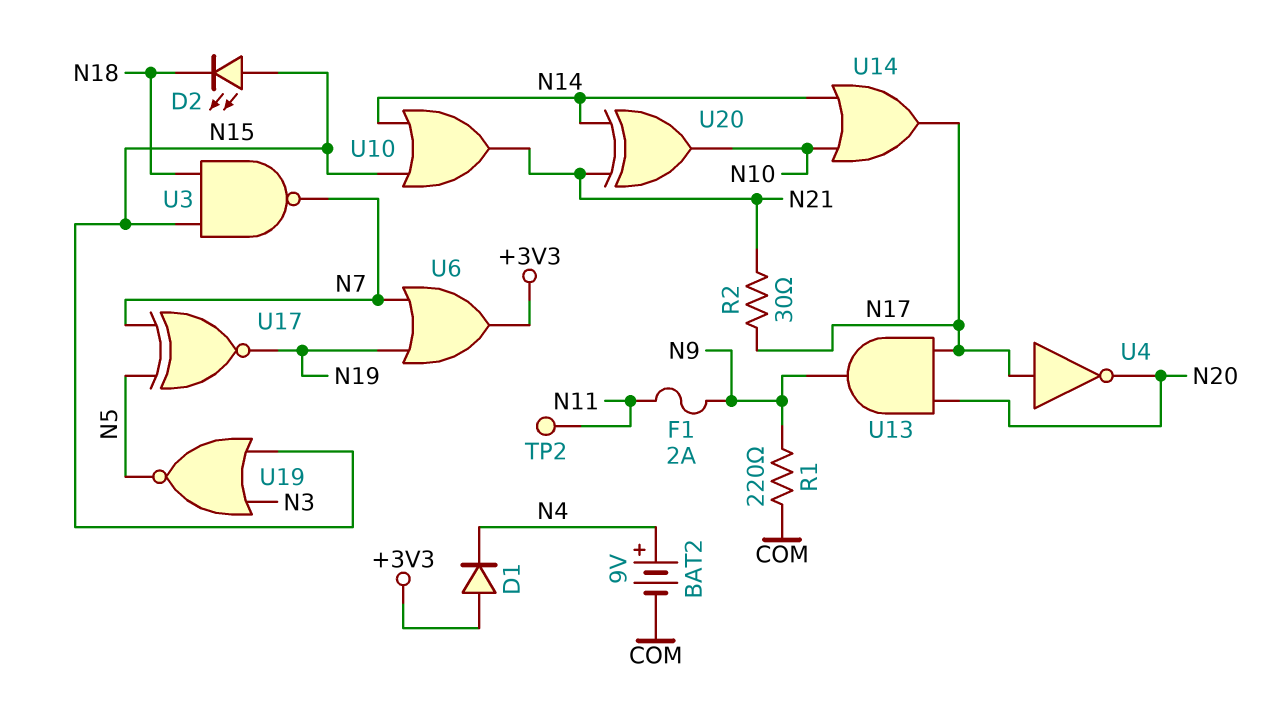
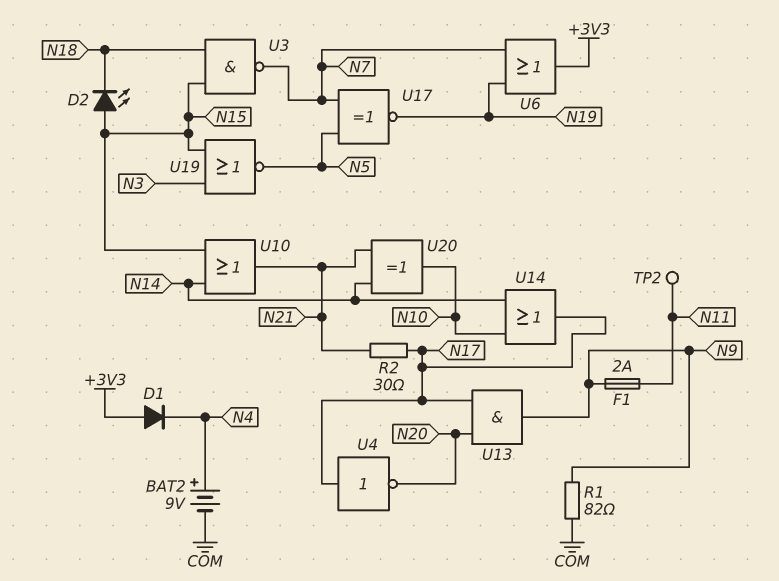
R1: 220 (COM, N9) -> 82 (COM, N9)

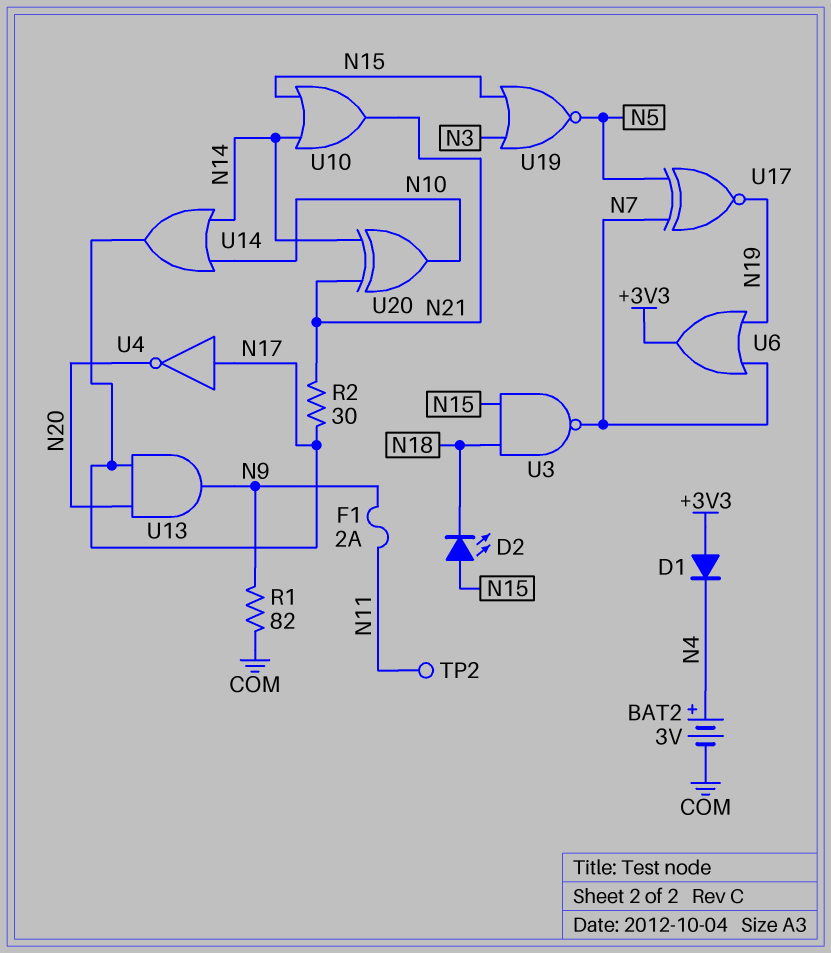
BAT2: 9V (plus N4, minus COM) -> 3V (plus N4, minus COM)

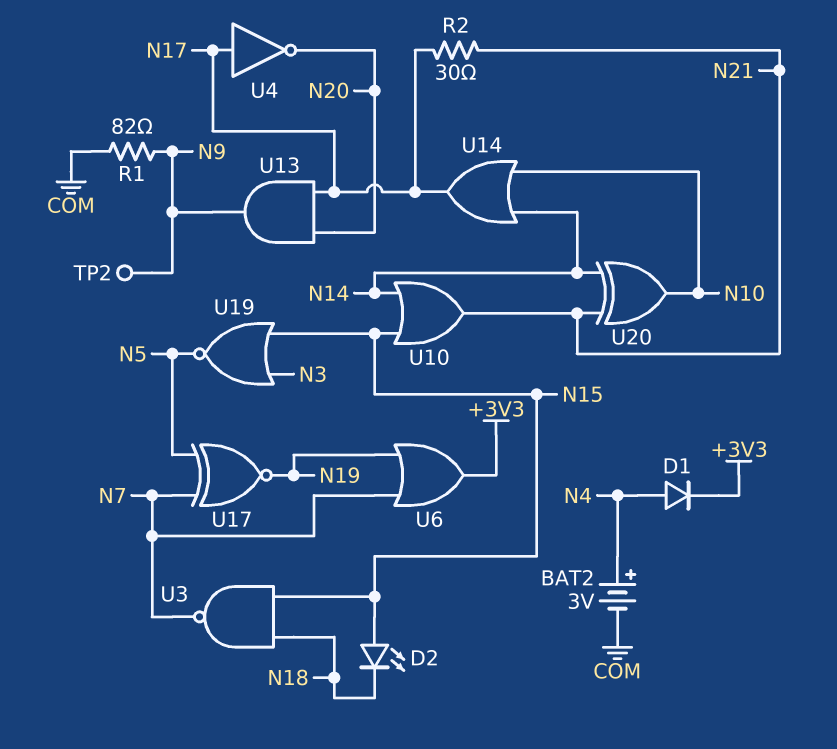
D1: diode (A +3V3, K N4) -> diode (A N4, K +3V3)
F1: 2A (N9, N11) -> none
TP2: test point (N11) -> test point (N9)

